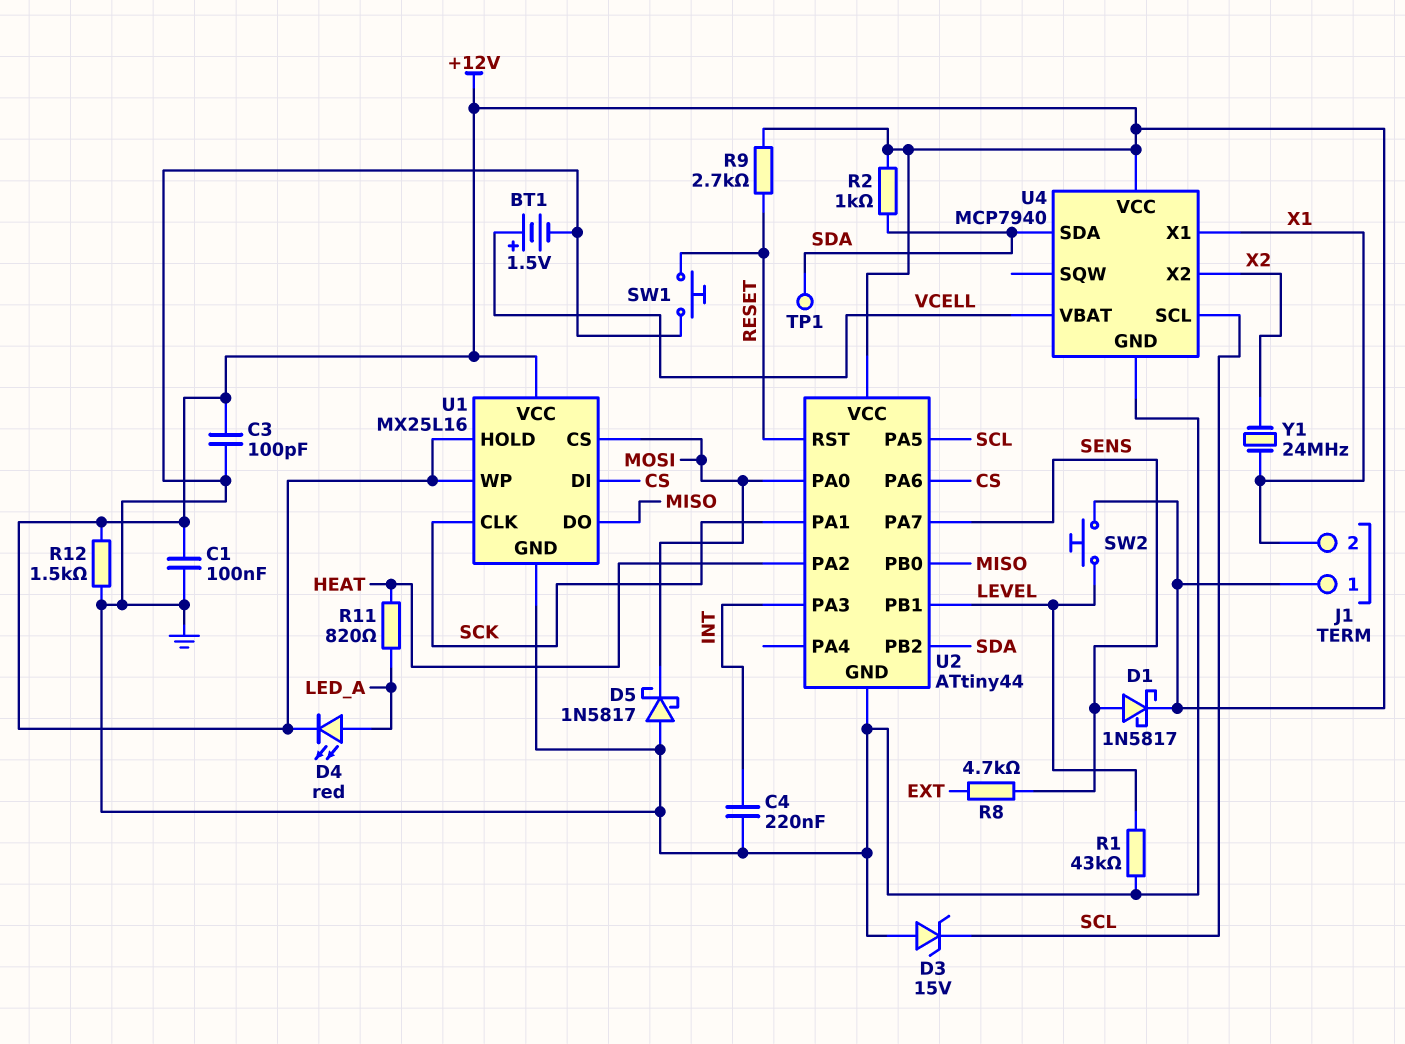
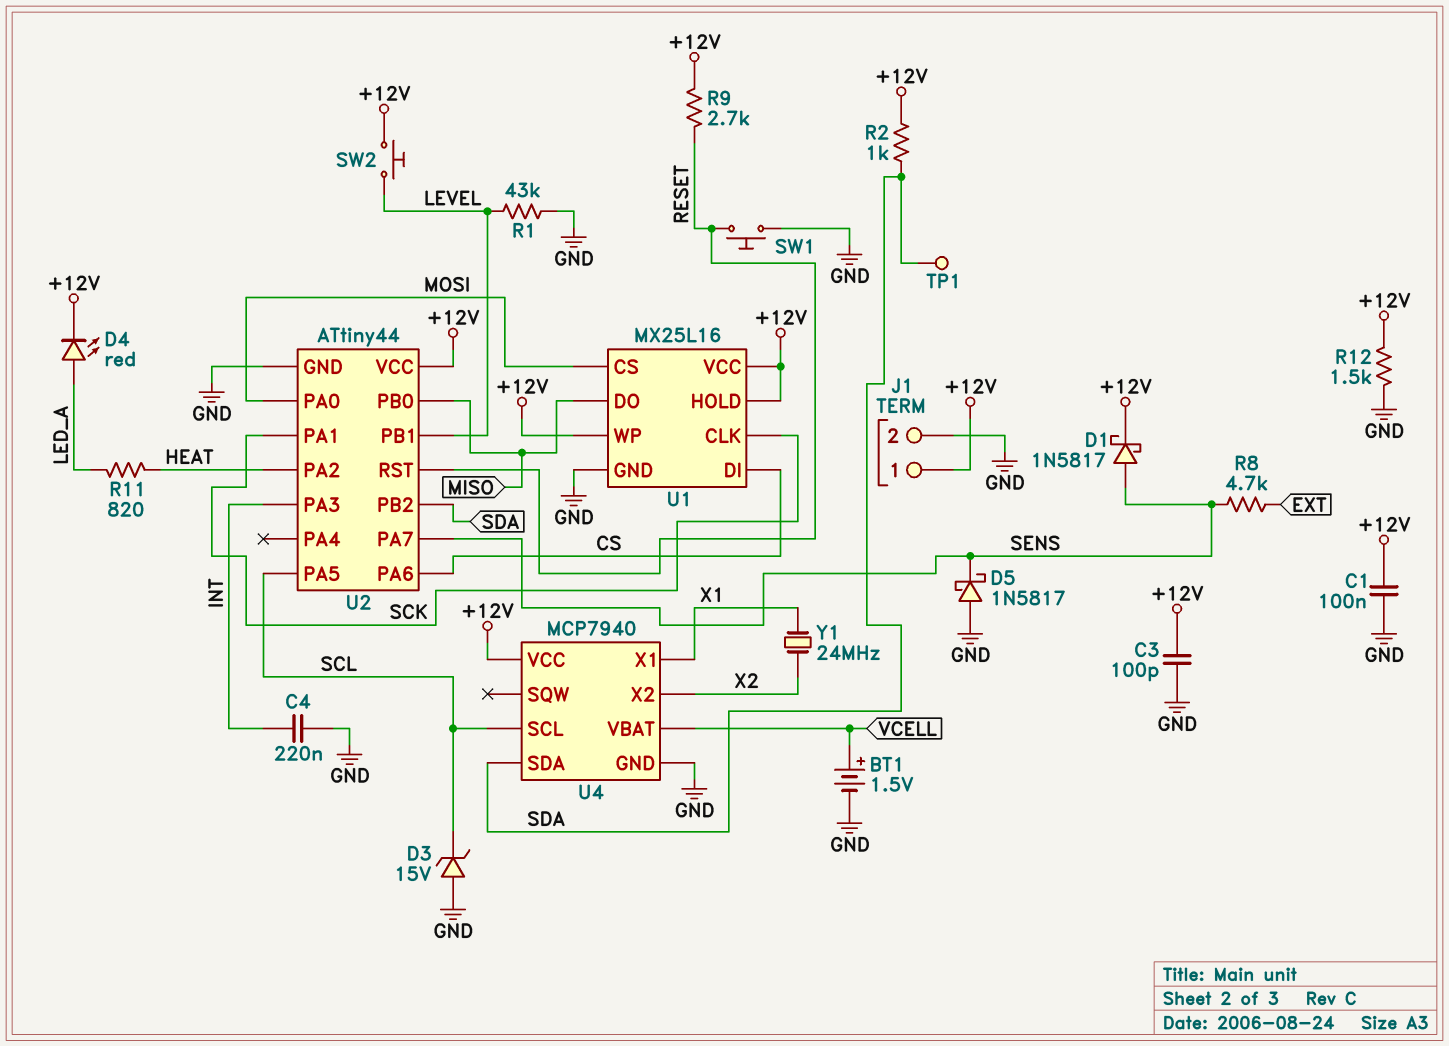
D5: schottky 1N5817 (A GND, K MOSI) -> schottky 1N5817 (A GND, K SENS)
J1 pin 2: X1 -> GND

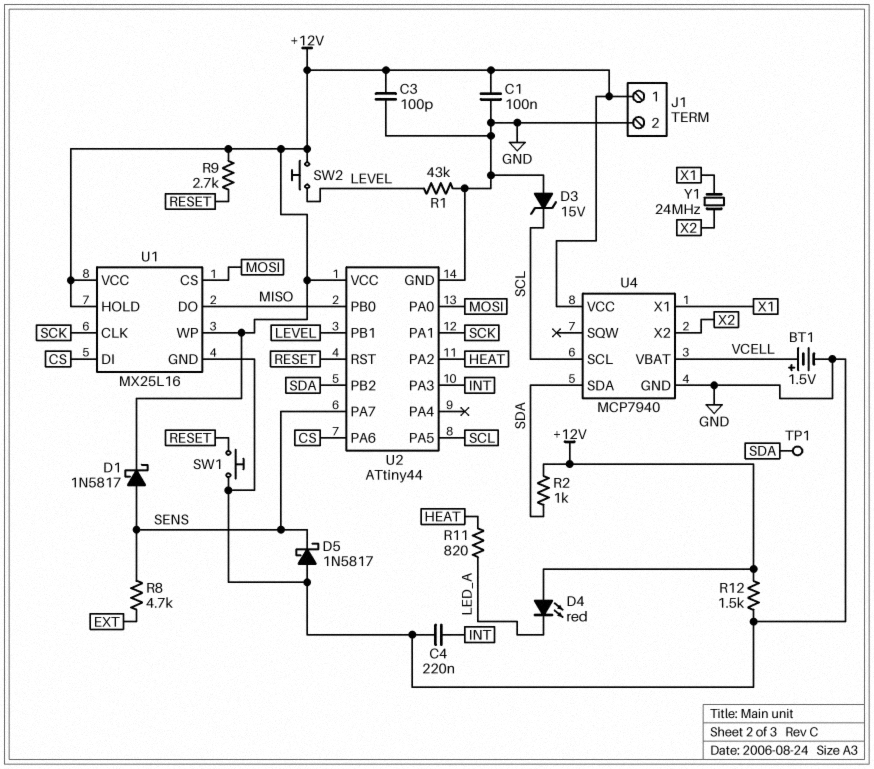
D4: LED red (A LED_A, K +12V) -> LED red (A +12V, K LED_A)

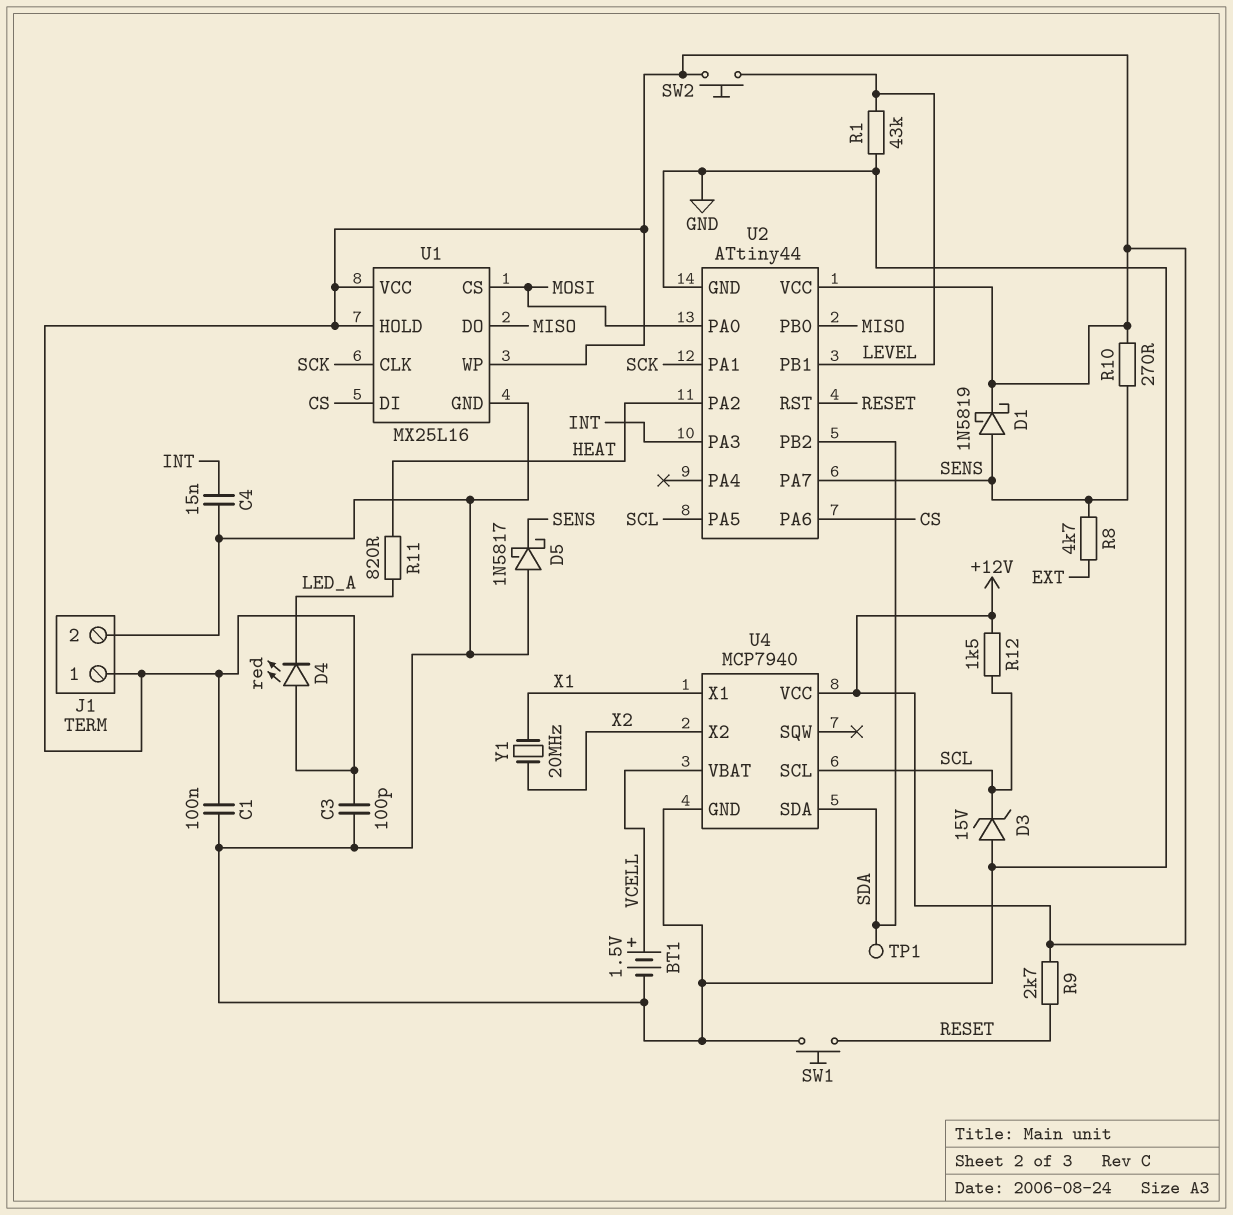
C4: 220nF (GND, INT) -> 15nF (GND, INT)
D1: schottky 1N5817 (A SENS, K +12V) -> schottky 1N5819 (A SENS, K +12V)
R2: 1k (+12V, SDA) -> none
R10: none -> 270 (+12V, SENS)
R12: 1.5k (+12V, GND) -> 1.5k (+12V, SCL)
Y1: 24MHz (X1, X2) -> 20MHz (X1, X2)

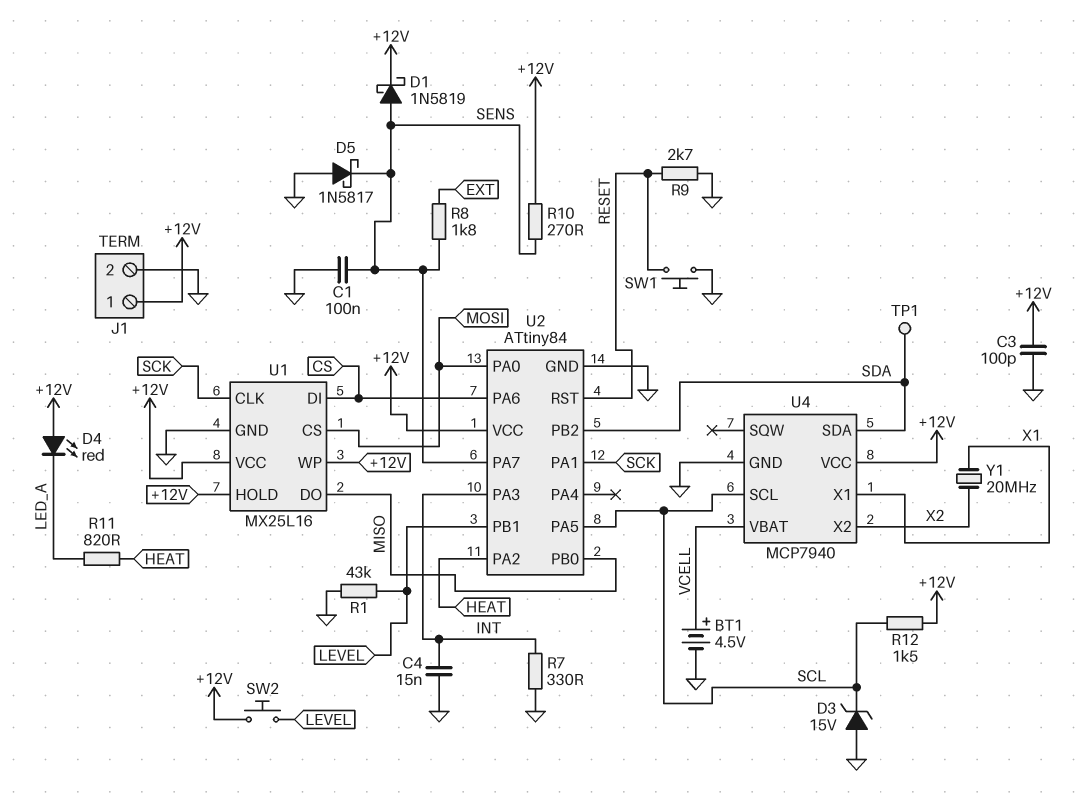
BT1: 1.5V (plus VCELL, minus GND) -> 4.5V (plus VCELL, minus GND)
C1: 100nF (+12V, GND) -> 100nF (GND, SENS)
R7: none -> 330 (GND, INT)
R8: 4.7k (EXT, SENS) -> 1.8k (EXT, SENS)
R9: 2.7k (+12V, RESET) -> 2.7k (GND, RESET)
U2: ATtiny44 -> ATtiny84

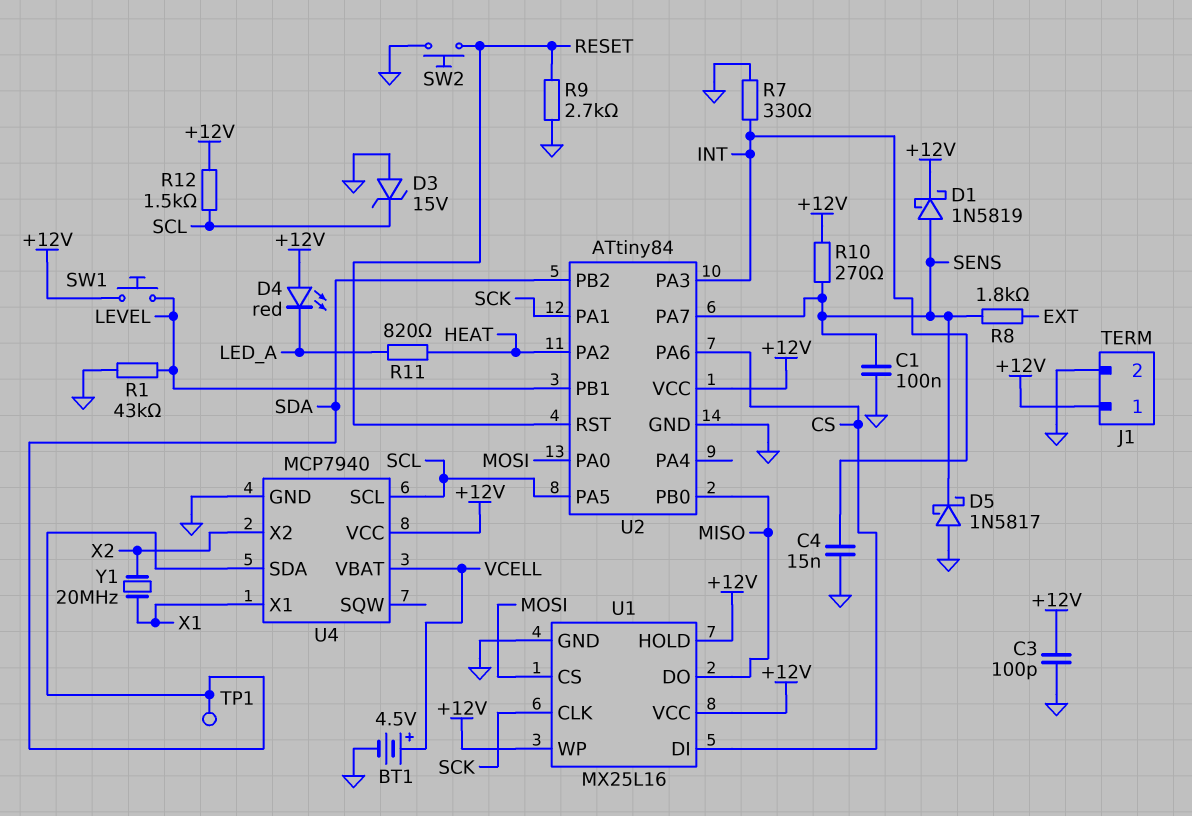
SW1: button (GND, RESET) -> button (+12V, LEVEL)
SW2: button (+12V, LEVEL) -> button (GND, RESET)

